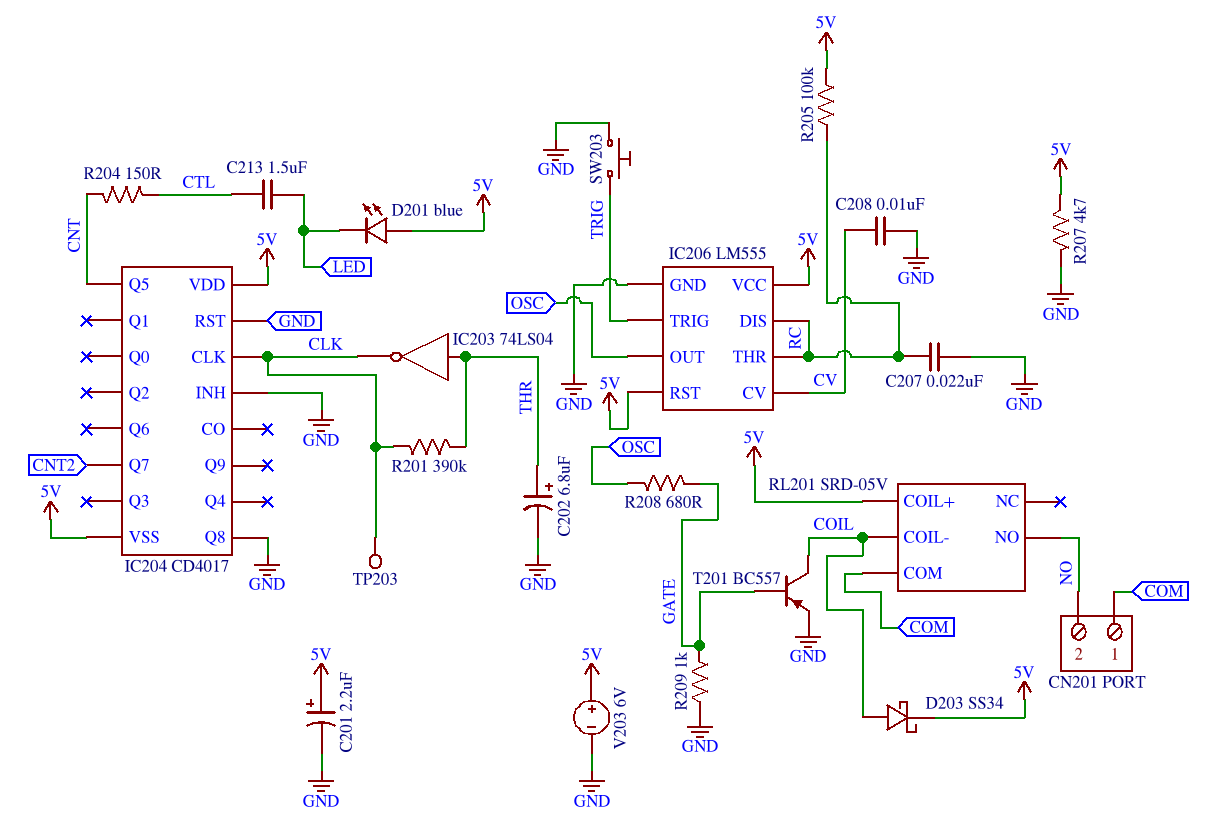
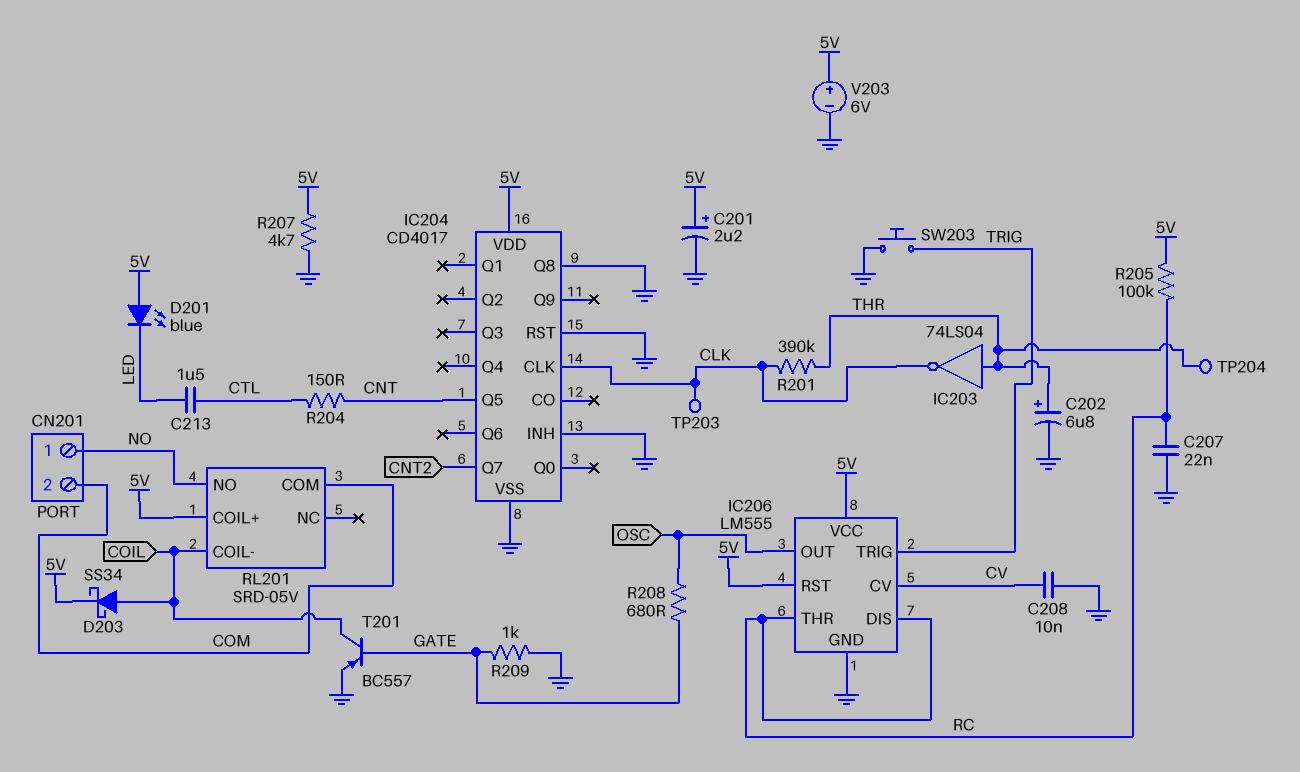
CN201 pin 1: COM -> NO
CN201 pin 2: NO -> COM
IC204 pin VSS: 5V -> GND
TP204: none -> test point (THR)

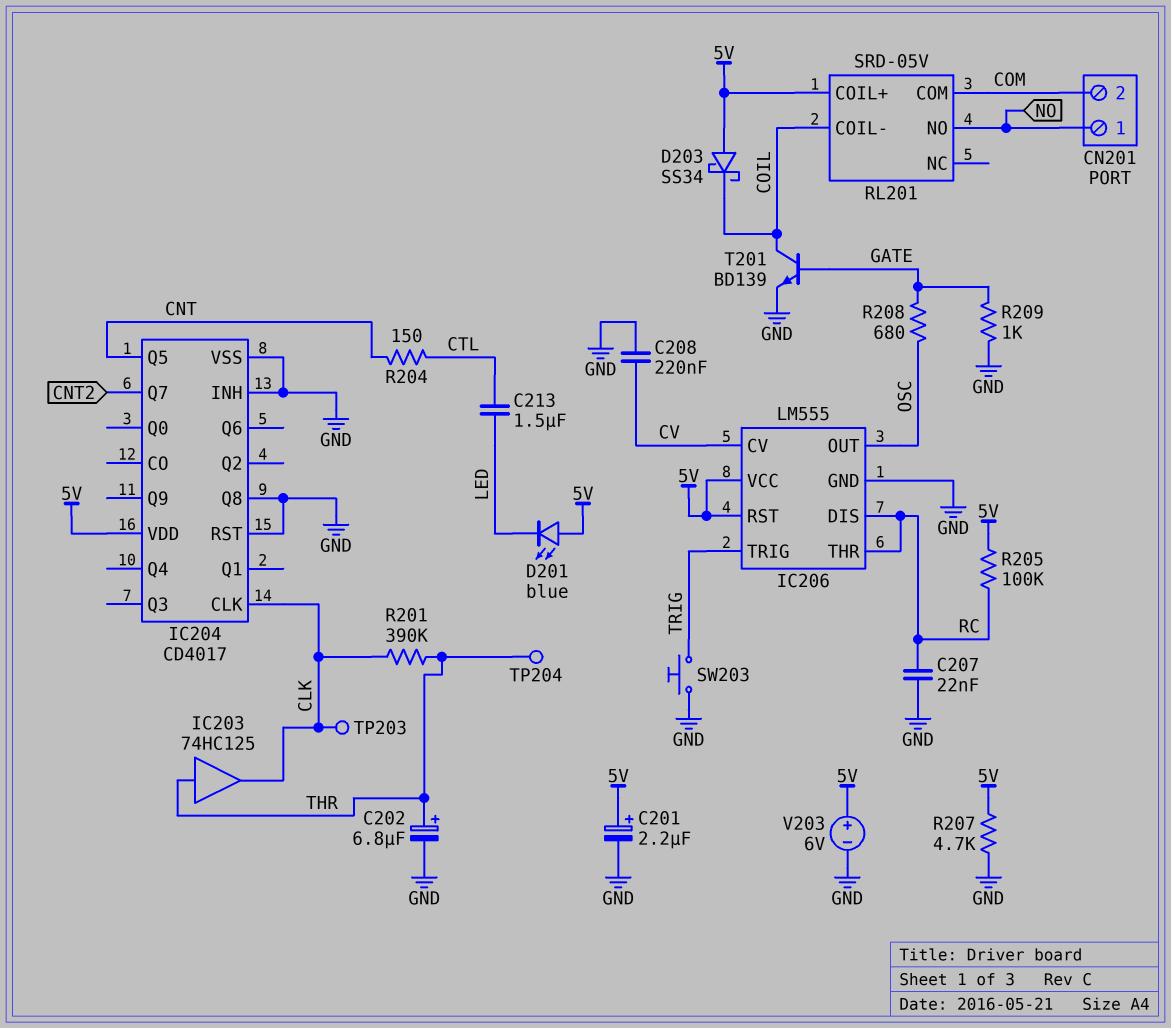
C208: 10nF (CV, GND) -> 220nF (CV, GND)
D203: schottky SS34 (A COIL, K 5V) -> schottky SS34 (A 5V, K COIL)
IC203: NOT 74LS04 (in THR, out CLK) -> buffer 74HC125 (in THR, out CLK)
T201: PNP BC557 (B GATE, C COIL, E GND) -> NPN BD139 (B GATE, C COIL, E GND)

